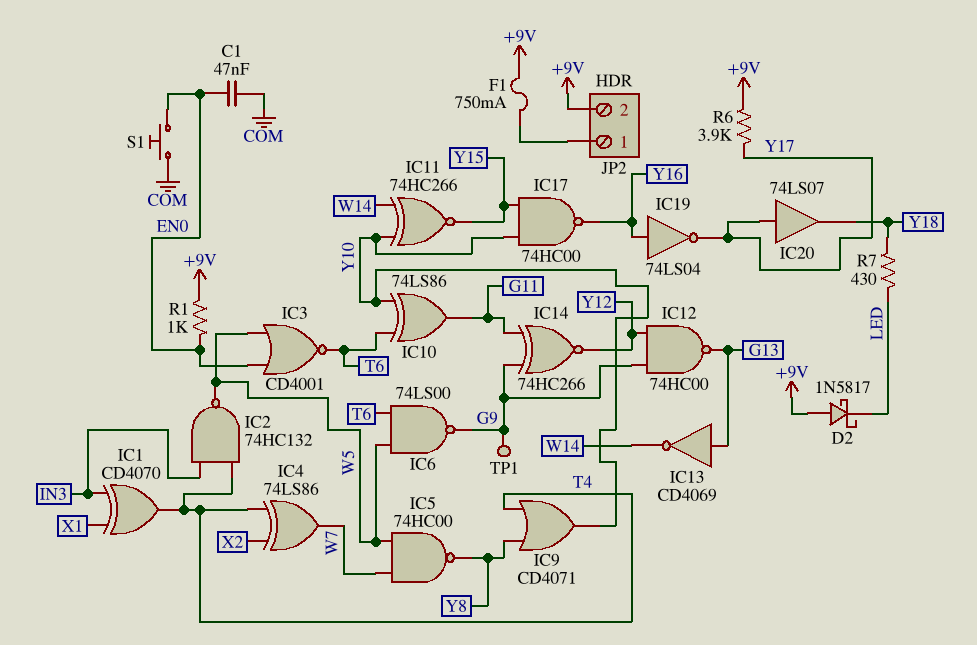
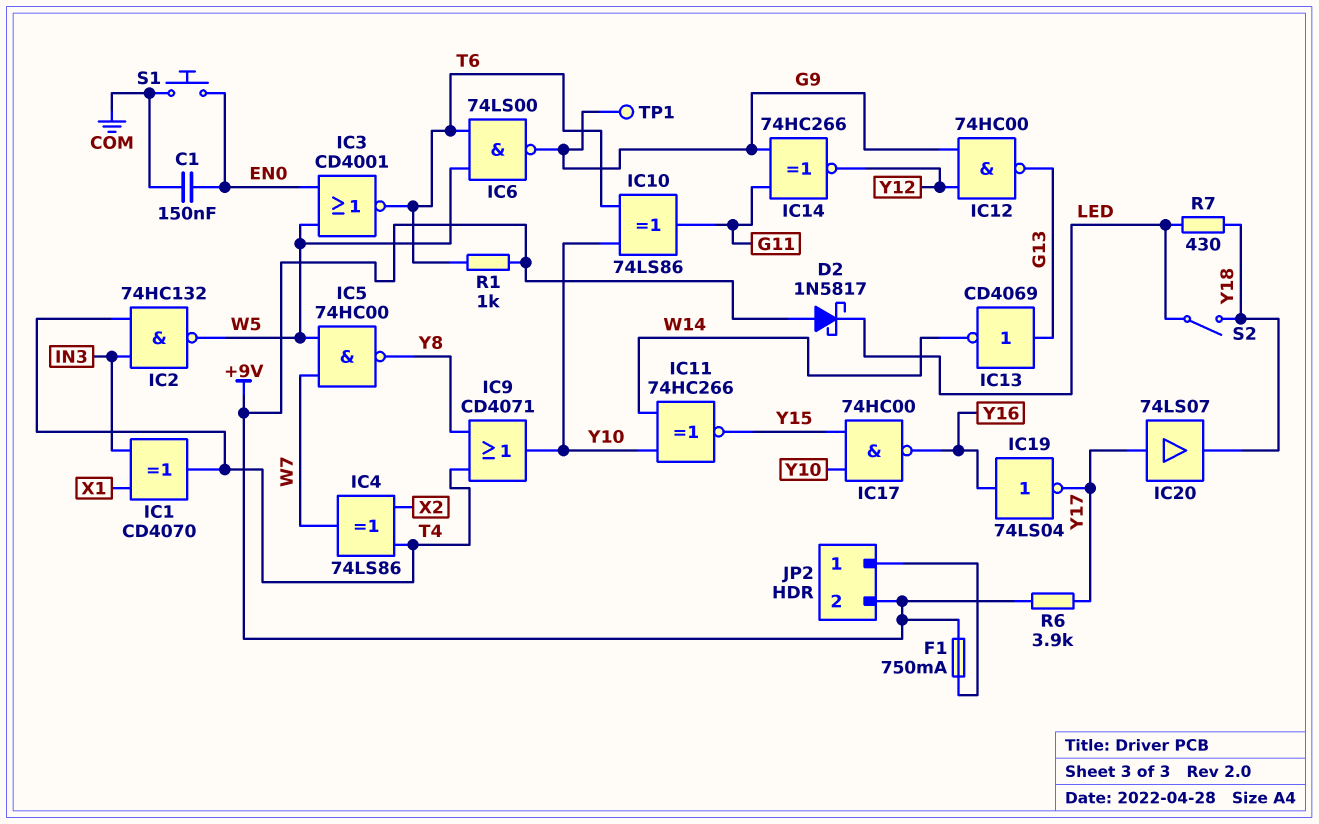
C1: 47nF (COM, EN0) -> 150nF (COM, EN0)
R1: 1k (+9V, EN0) -> 1k (+9V, T6)
S2: none -> switch (LED, Y18)

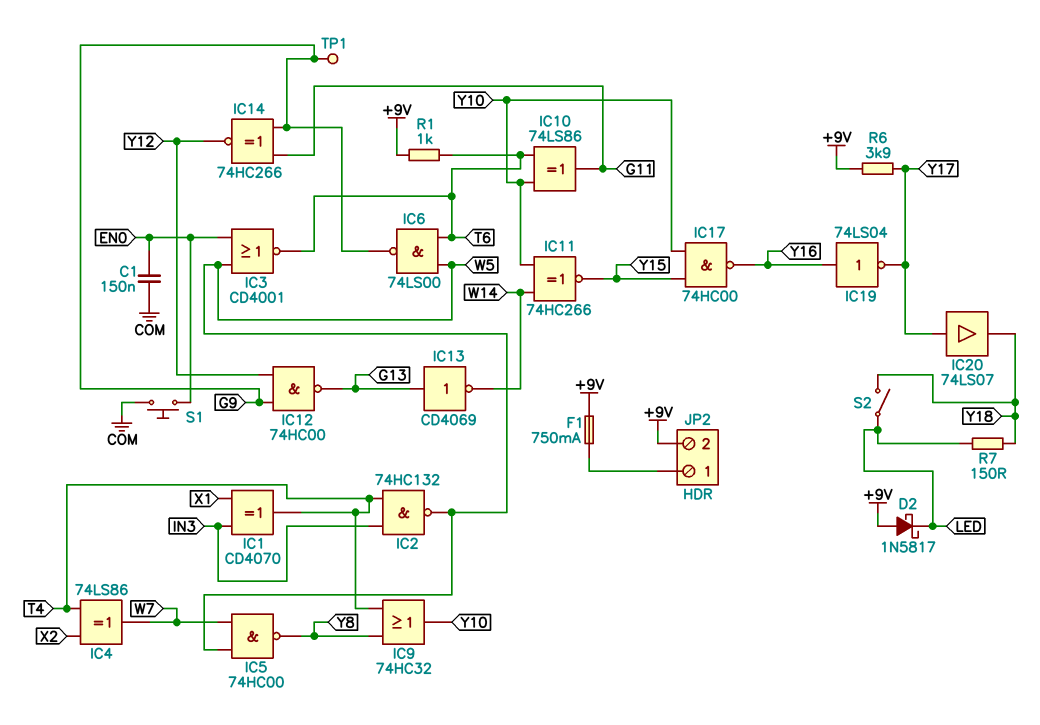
IC9: OR CD4071 (in T4, in Y8, out Y10) -> OR 74HC32 (in T4, in Y8, out Y10)
R7: 430 (LED, Y18) -> 150 (LED, Y18)

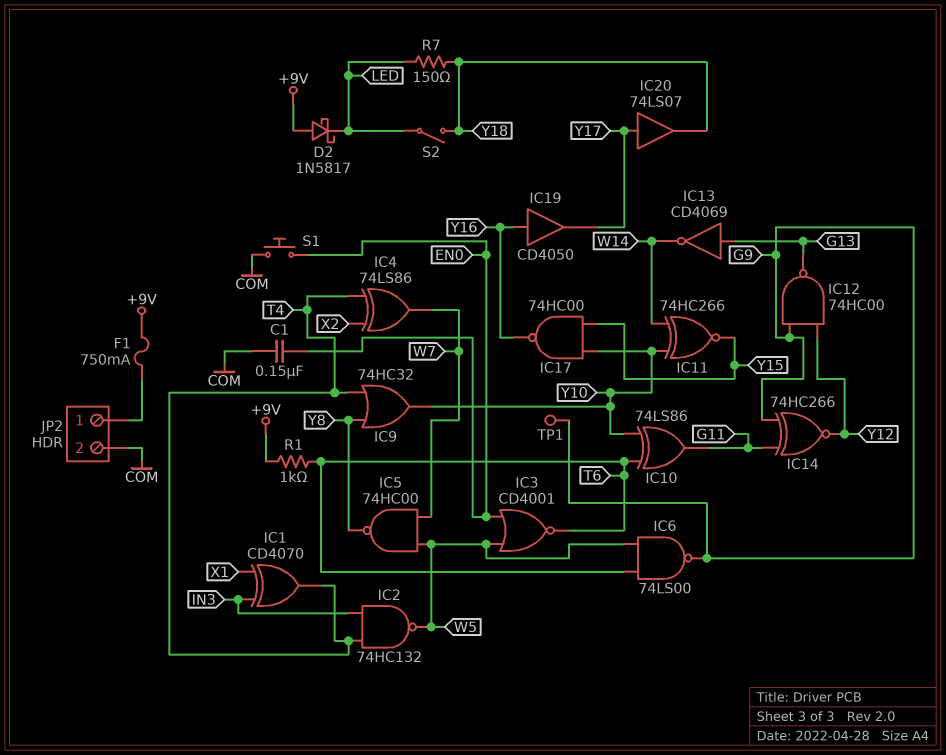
IC19: NOT 74LS04 (in Y16, out Y17) -> buffer CD4050 (in Y16, out Y17)
JP2 pin 2: +9V -> COM
R6: 3.9k (+9V, Y17) -> none

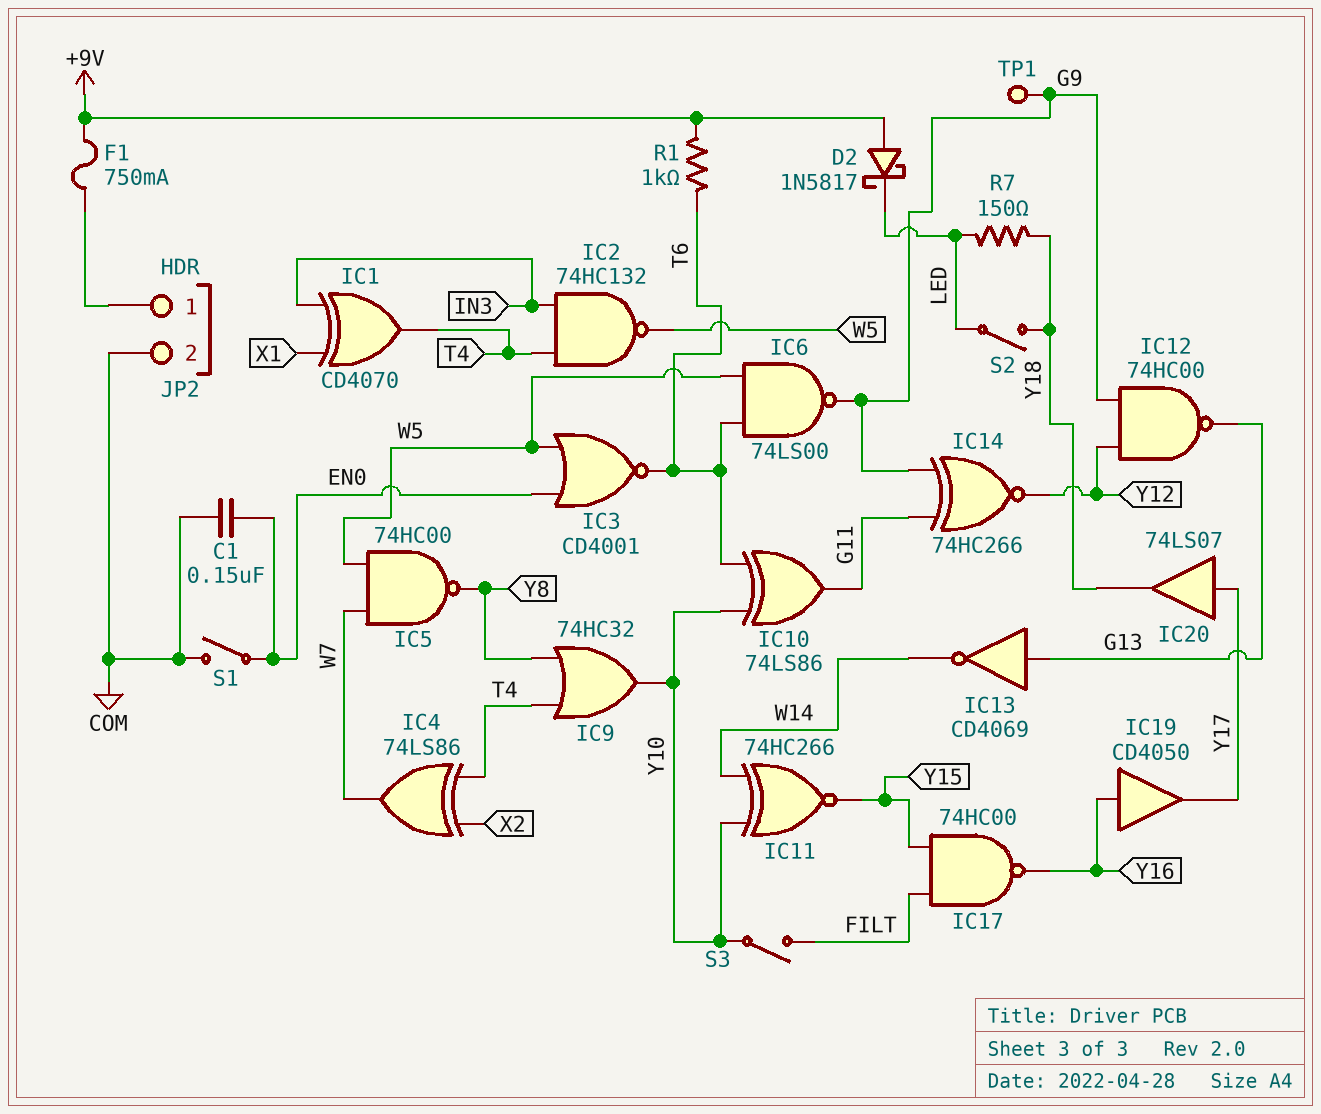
IC17: NAND 74HC00 (in Y10, in Y15, out Y16) -> NAND 74HC00 (in FILT, in Y15, out Y16)
S1: button (COM, EN0) -> switch (COM, EN0)
S3: none -> switch (FILT, Y10)

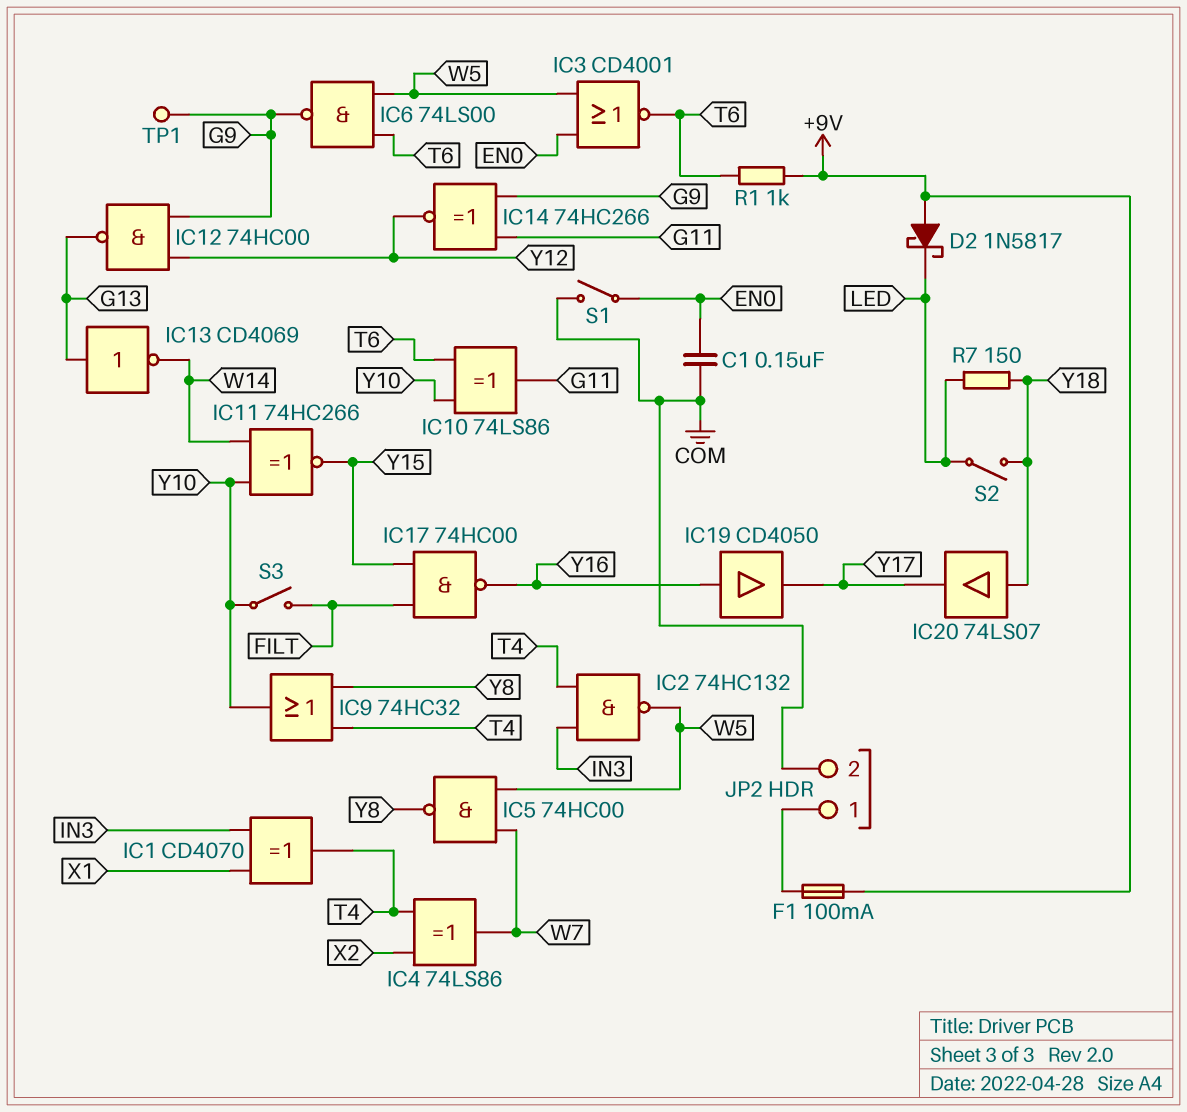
F1: 750mA (+9V, JP2/1) -> 100mA (+9V, JP2/1)
IC20: buffer 74LS07 (in Y17, out Y18) -> buffer 74LS07 (in Y18, out Y17)

